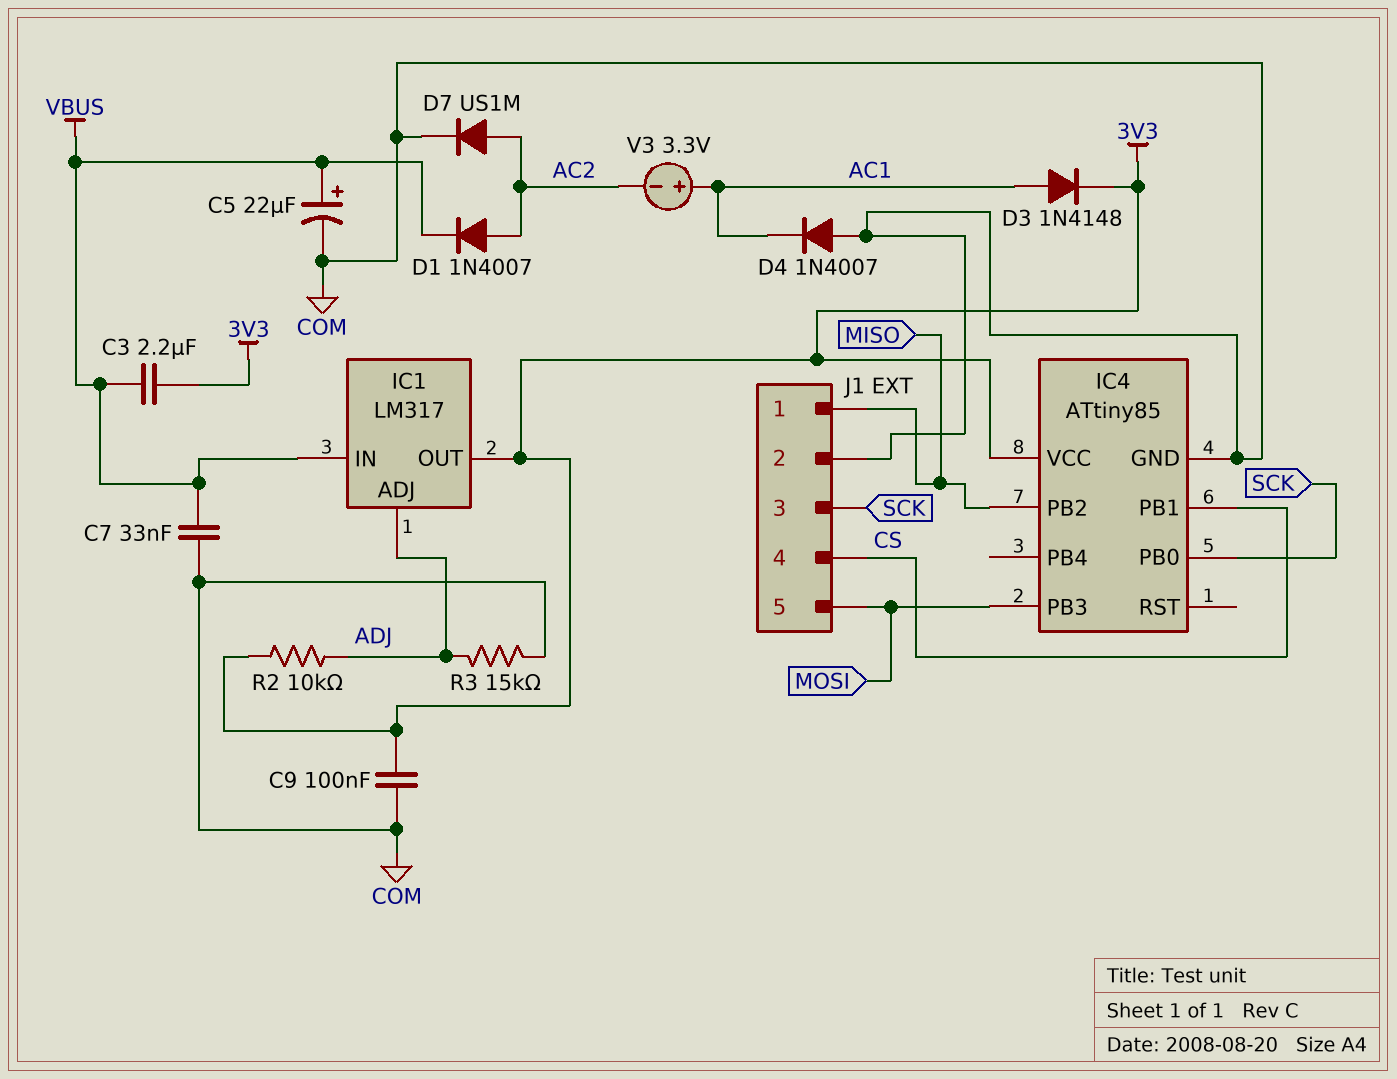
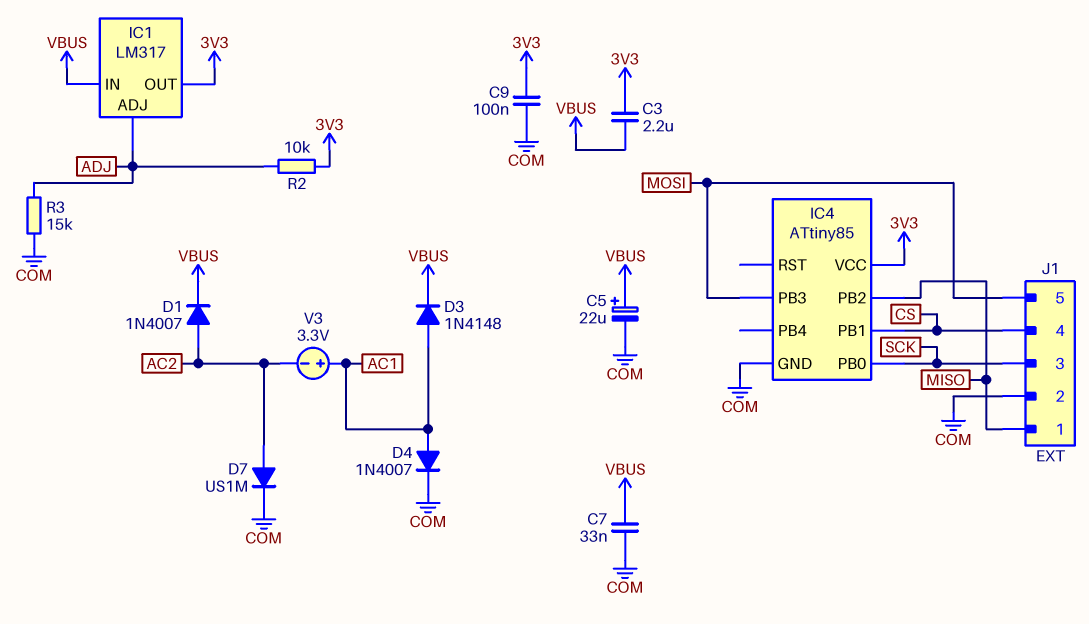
D3: diode 1N4148 (A AC1, K 3V3) -> diode 1N4148 (A AC1, K VBUS)
D4: diode 1N4007 (A COM, K AC1) -> diode 1N4007 (A AC1, K COM)

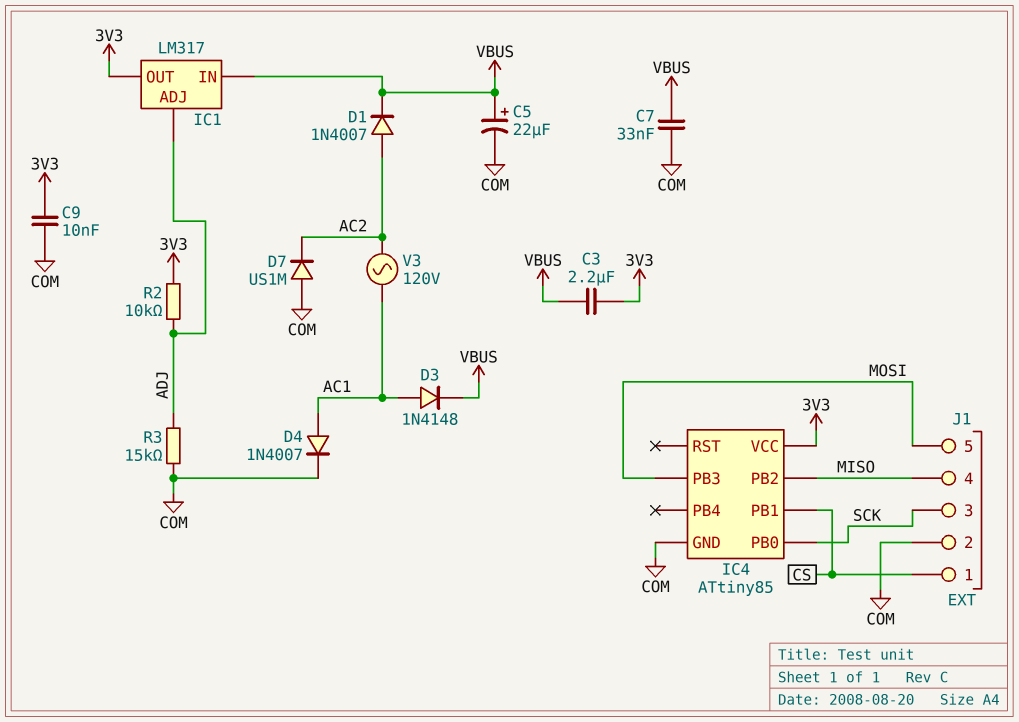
C9: 100nF (3V3, COM) -> 10nF (3V3, COM)
D7: diode US1M (A AC2, K COM) -> diode US1M (A COM, K AC2)
J1 pin 1: MISO -> CS
J1 pin 4: CS -> MISO
V3: 3.3V (plus AC1, minus AC2) -> AC 120V (AC1, AC2)

